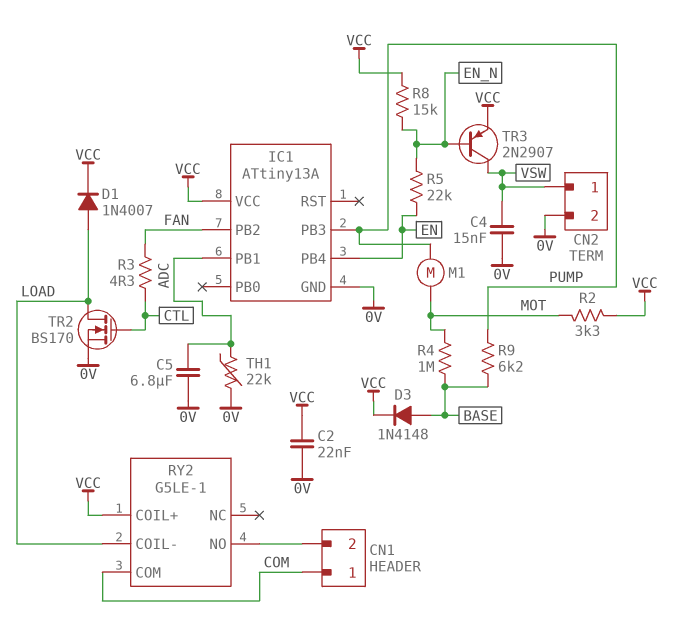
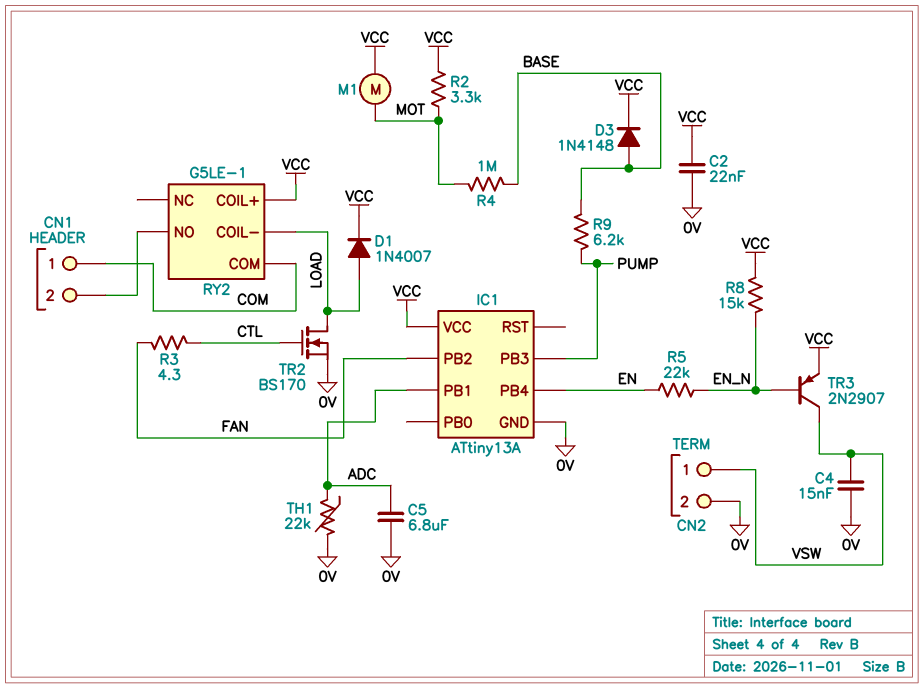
M1: motor (MOT, PUMP) -> motor (MOT, VCC)

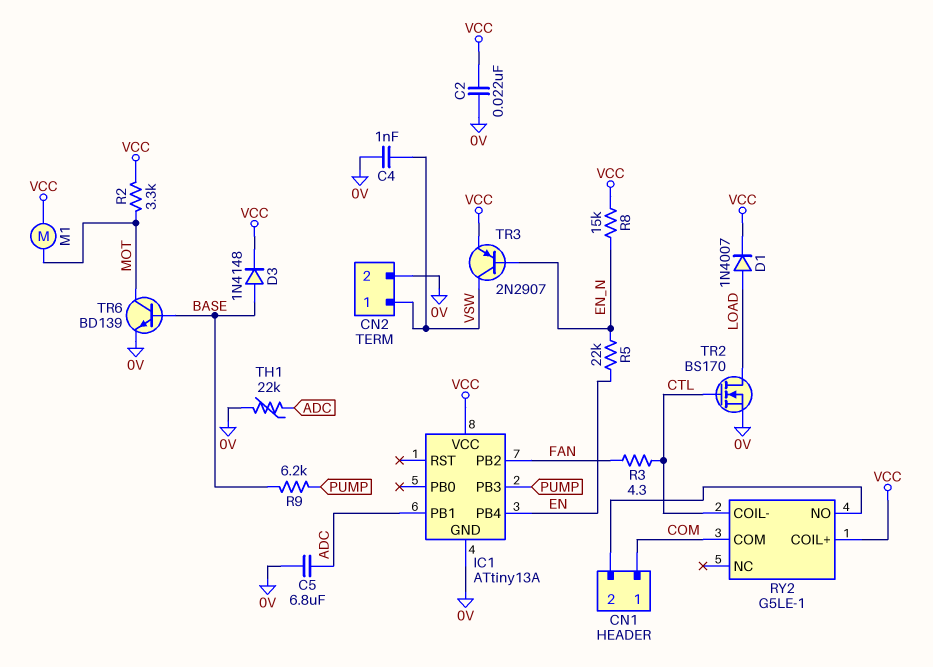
C4: 15nF (0V, VSW) -> 1nF (0V, VSW)
R4: 1M (BASE, MOT) -> none
RY2 pin COIL-: LOAD -> CTL
TR6: none -> NPN BD139 (B BASE, C MOT, E 0V)

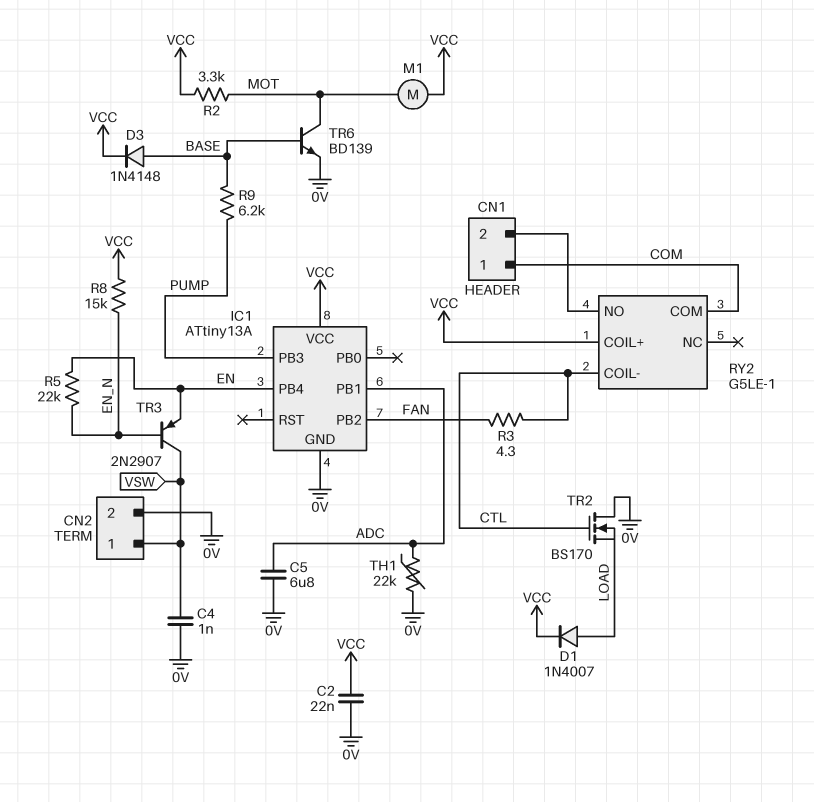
TR2: NMOS BS170 (G CTL, D LOAD, S 0V) -> NMOS BS170 (G CTL, D 0V, S LOAD)
TR3: PNP 2N2907 (B EN_N, C VSW, E VCC) -> PNP 2N2907 (B EN_N, C VSW, E EN)

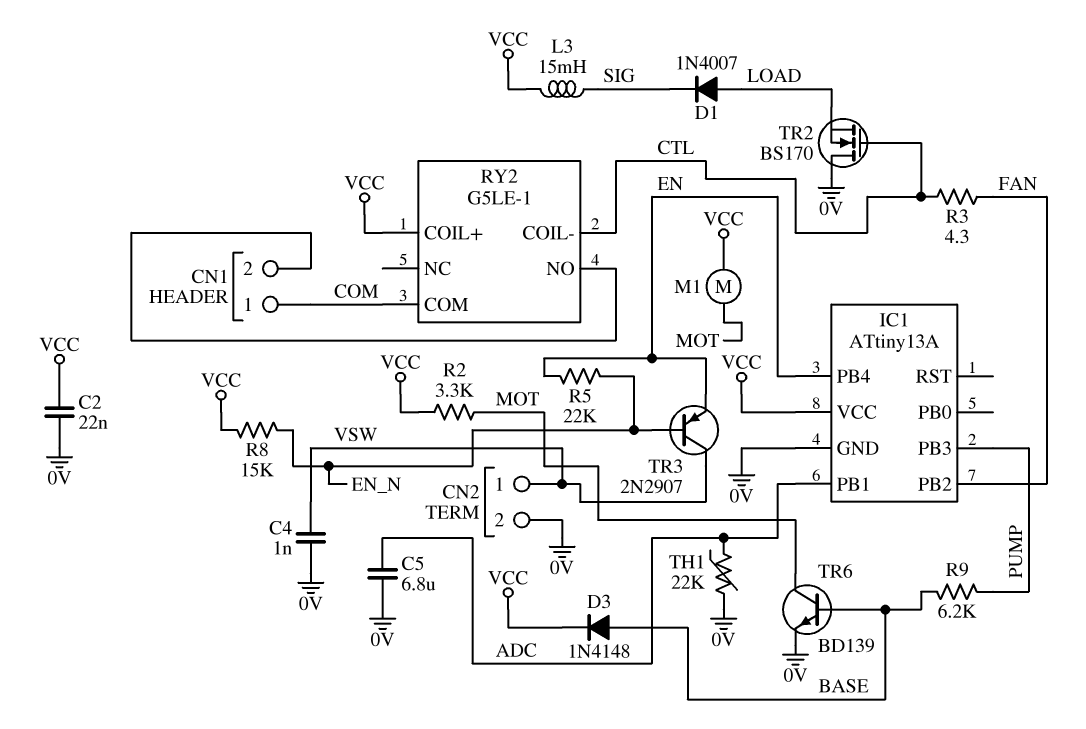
D1: diode 1N4007 (A LOAD, K VCC) -> diode 1N4007 (A LOAD, K SIG)
L3: none -> 15mH (SIG, VCC)

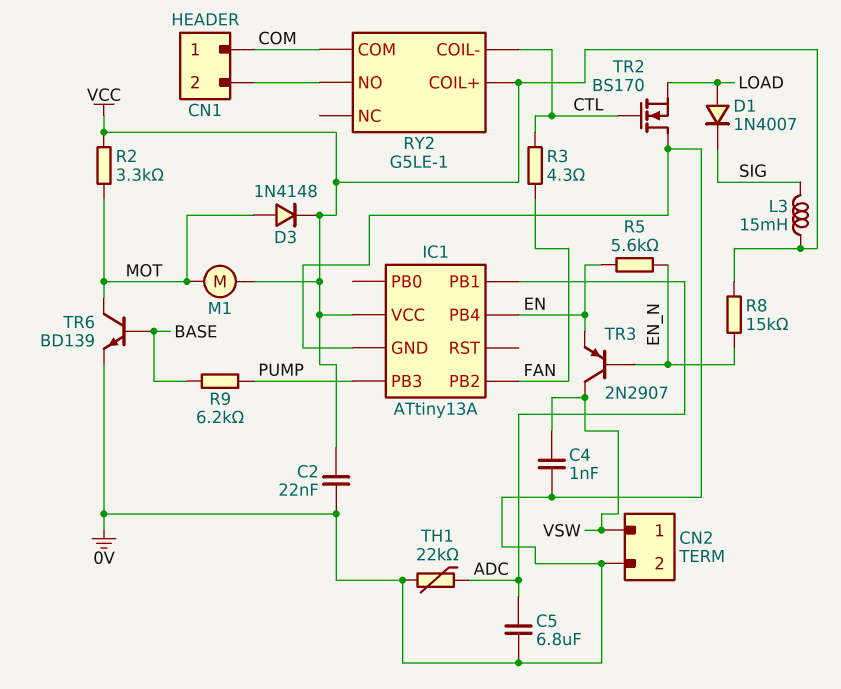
D3: diode 1N4148 (A BASE, K VCC) -> diode 1N4148 (A MOT, K VCC)
R5: 22k (EN, EN_N) -> 5.6k (EN, EN_N)

